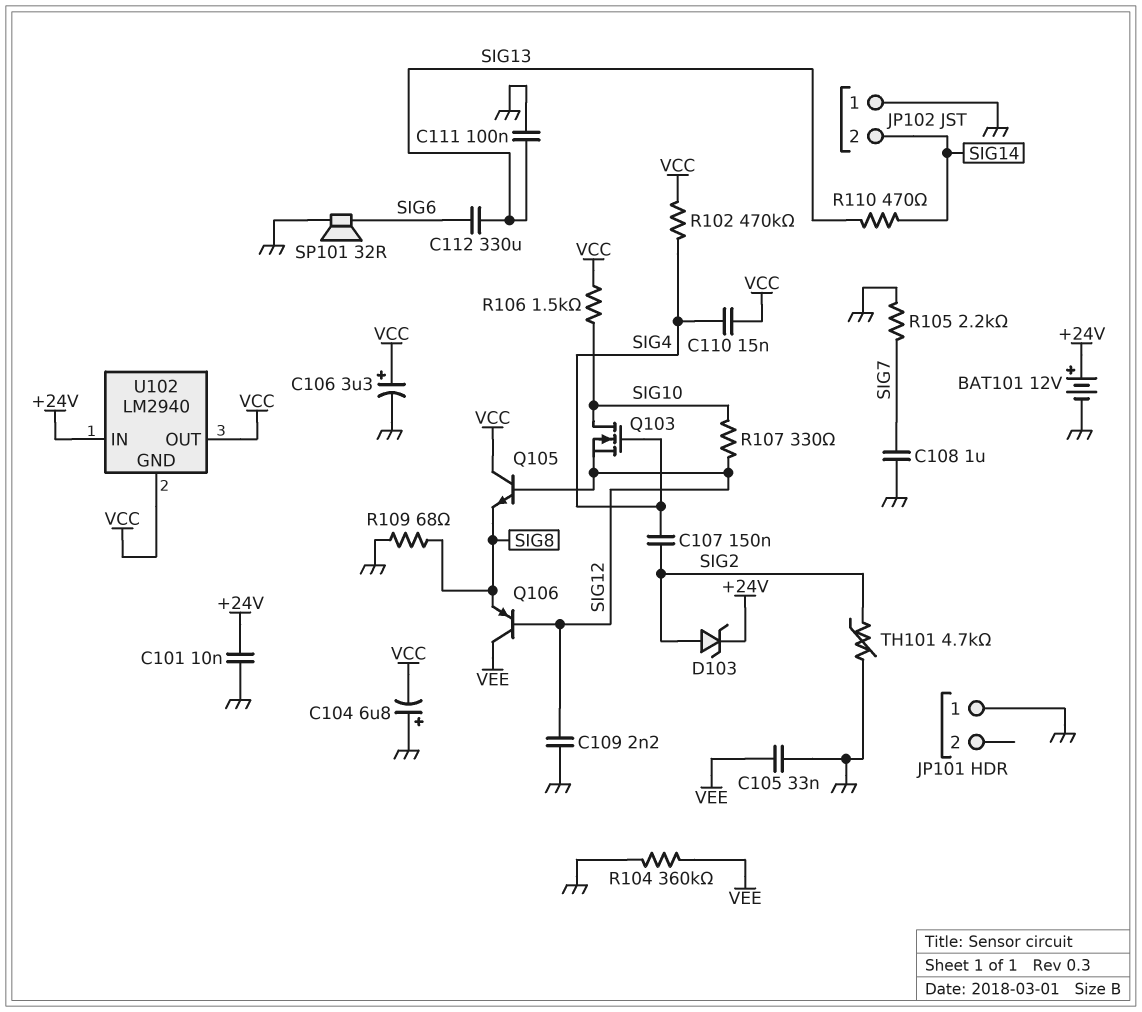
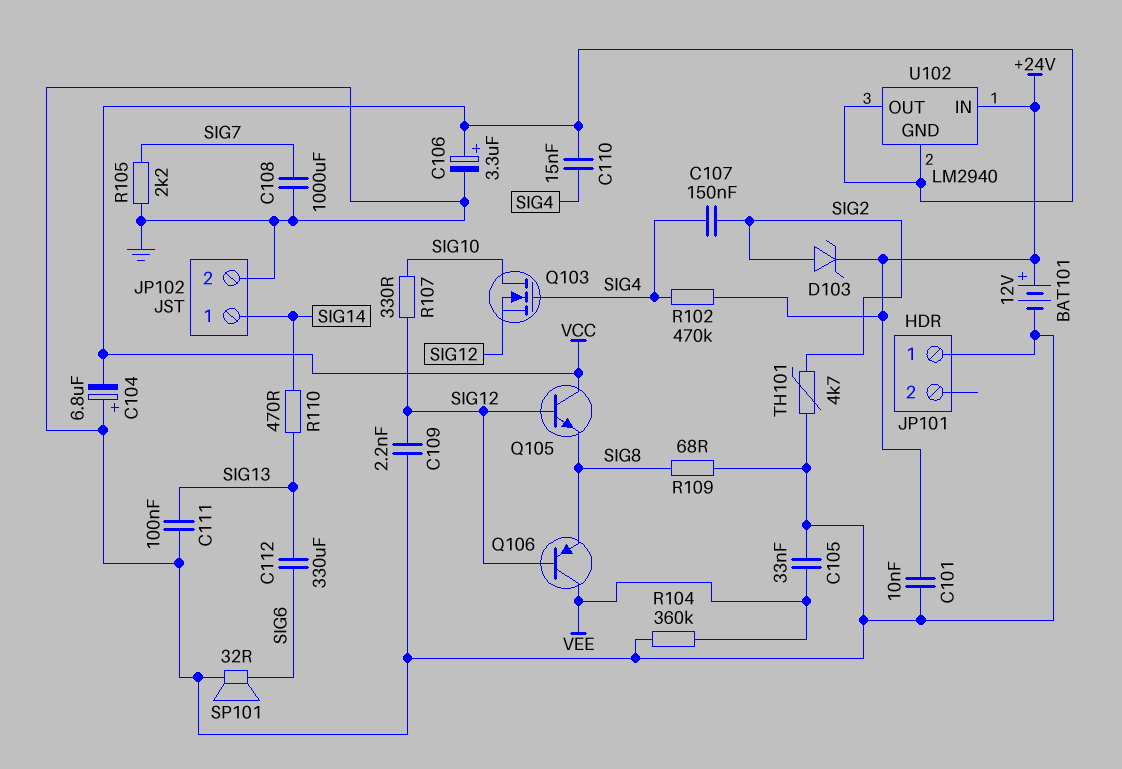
C108: 1uF (GND, SIG7) -> 1000uF (GND, SIG7)
JP102 pin 1: GND -> SIG14
JP102 pin 2: SIG14 -> GND
R102: 470k (SIG4, VCC) -> 470k (+24V, SIG4)
R106: 1.5k (SIG10, VCC) -> none

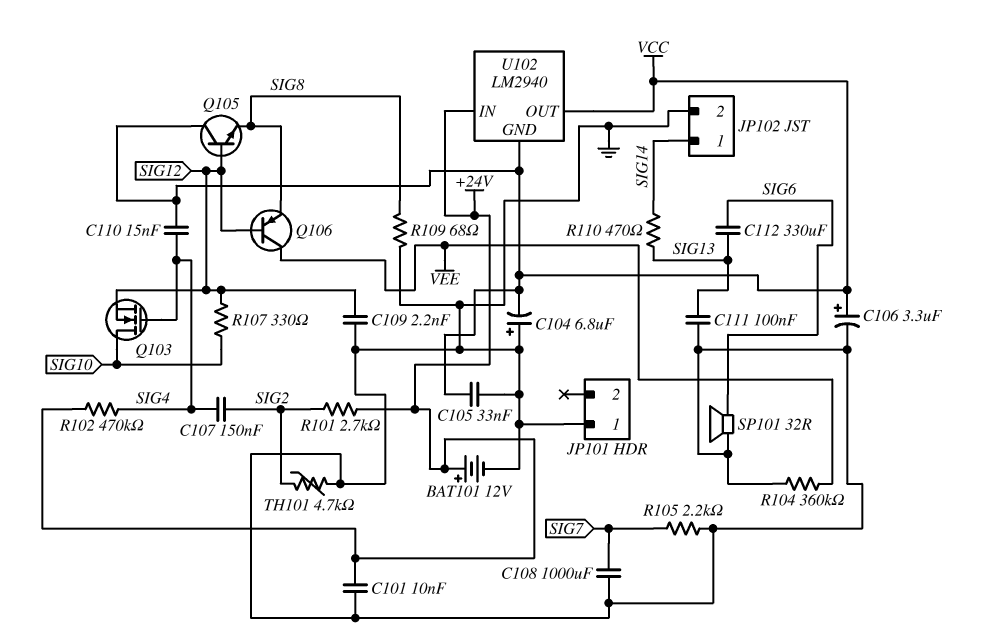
C105: 33nF (GND, VEE) -> 33nF (GND, VCC)
D103: zener (A SIG2, K +24V) -> none
R101: none -> 2.7k (+24V, SIG2)

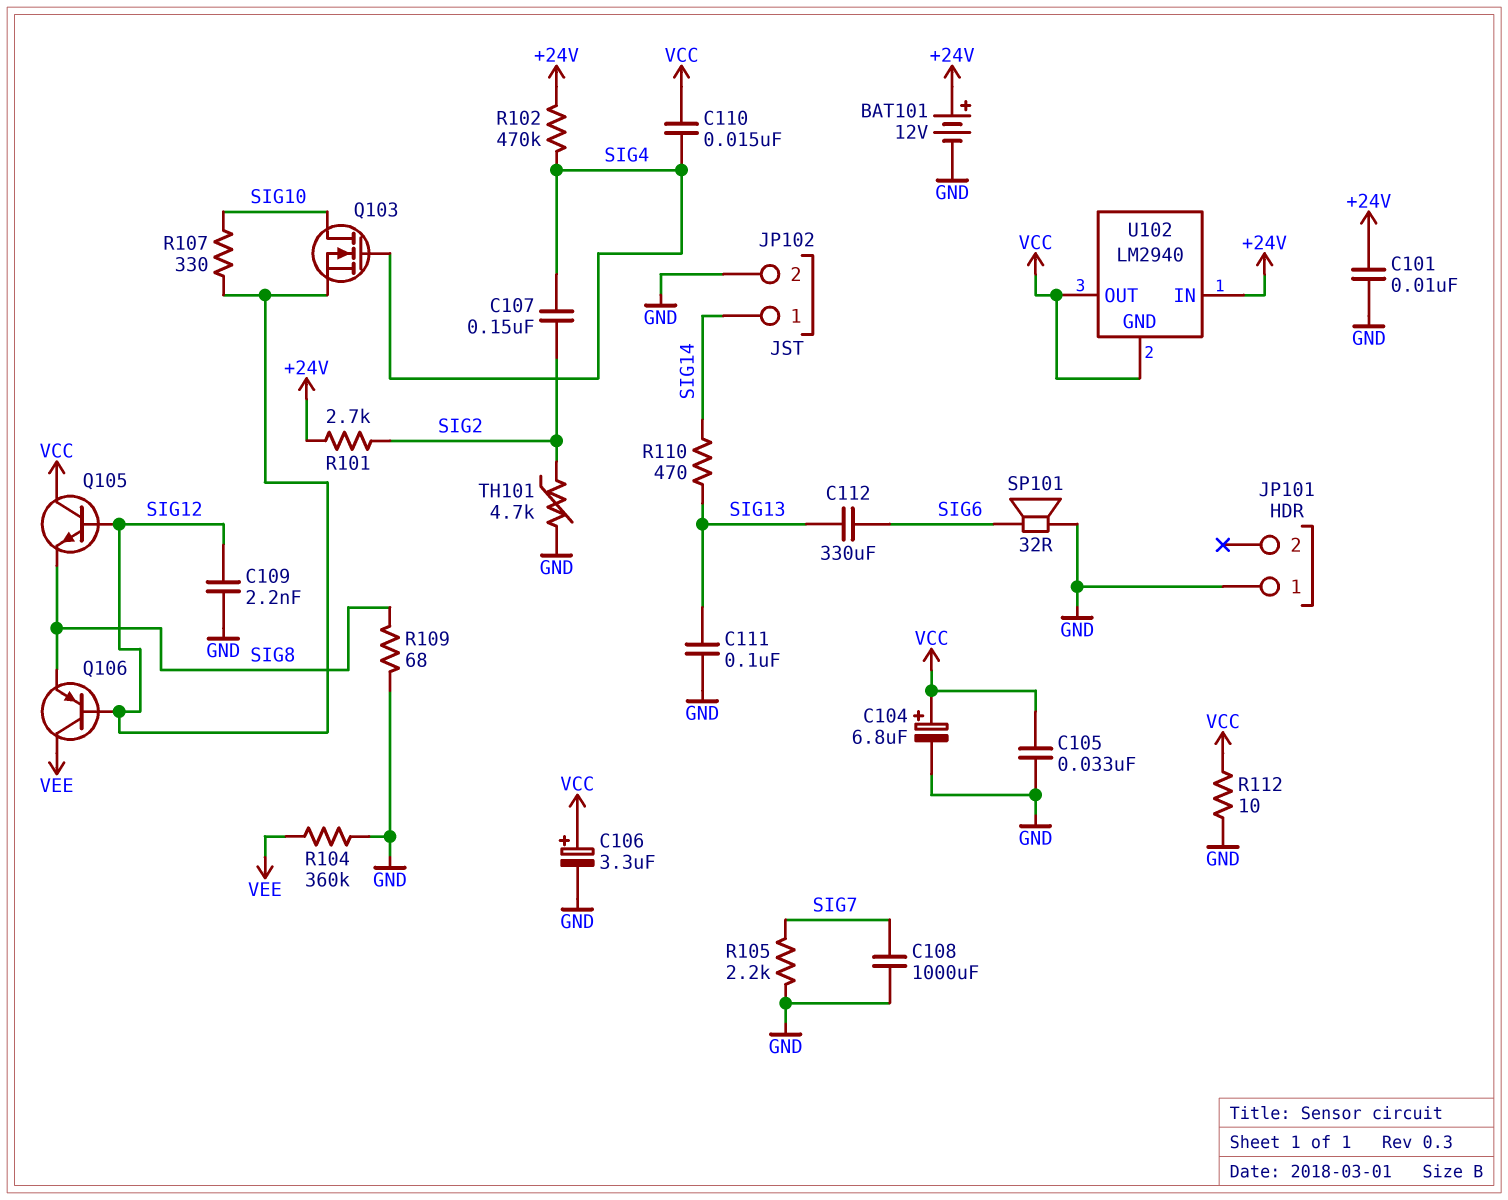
C104: 6.8uF (plus GND, minus VCC) -> 6.8uF (plus VCC, minus GND)
R112: none -> 10 (GND, VCC)

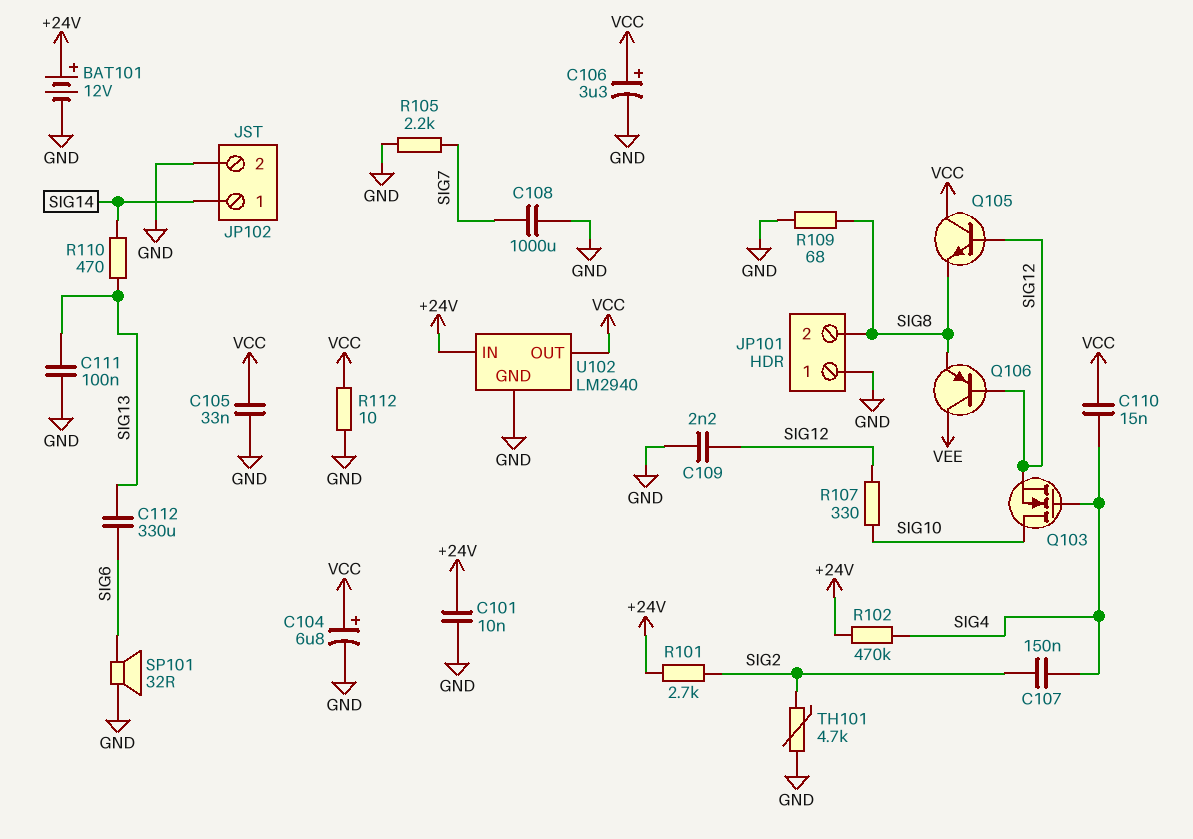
JP101 pin 2: none -> SIG8
R104: 360k (GND, VEE) -> none
U102 pin GND: VCC -> GND

